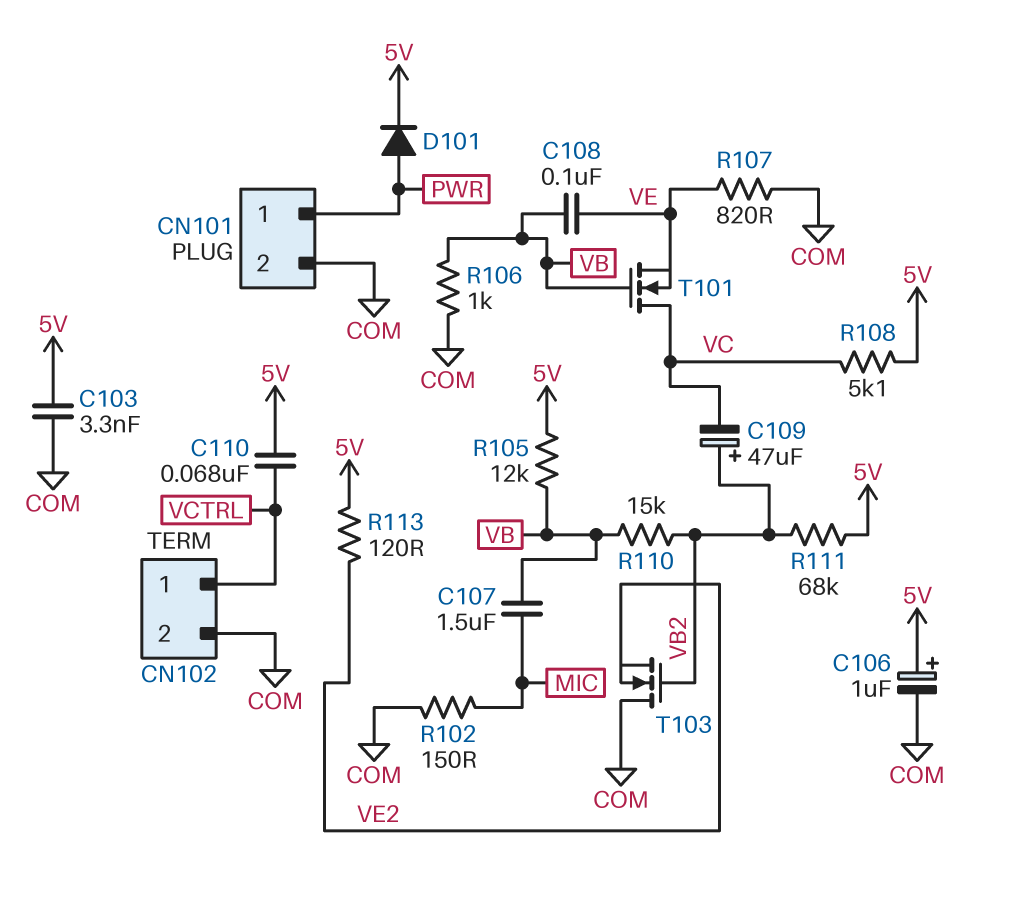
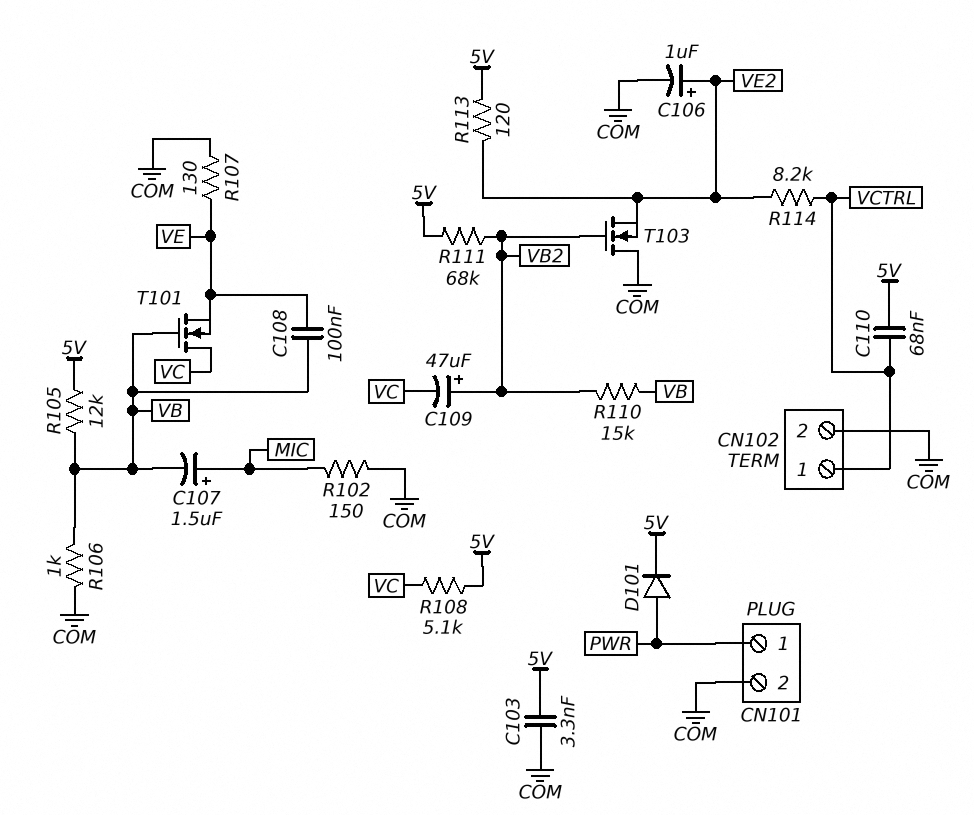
C106: 1uF (plus 5V, minus COM) -> 1uF (plus VE2, minus COM)
C107: 1.5uF (MIC, VB) -> 1.5uF (plus MIC, minus VB)
R107: 820 (COM, VE) -> 130 (COM, VE)
R114: none -> 8.2k (VCTRL, VE2)

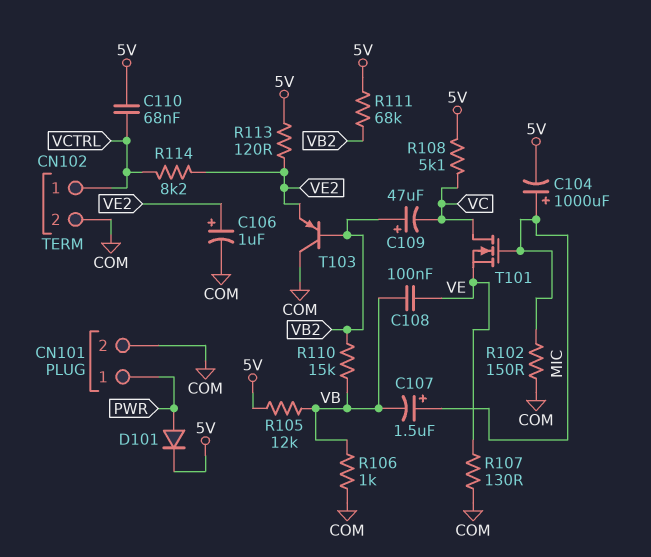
C103: 3.3nF (5V, COM) -> none
C104: none -> 1000uF (plus MIC, minus 5V)
T101: NMOS (G VB, D VC, S VE) -> NMOS (G MIC, D VC, S VE)
T103: NMOS (G VB2, D COM, S VE2) -> PNP (B VB2, C COM, E VE2)

